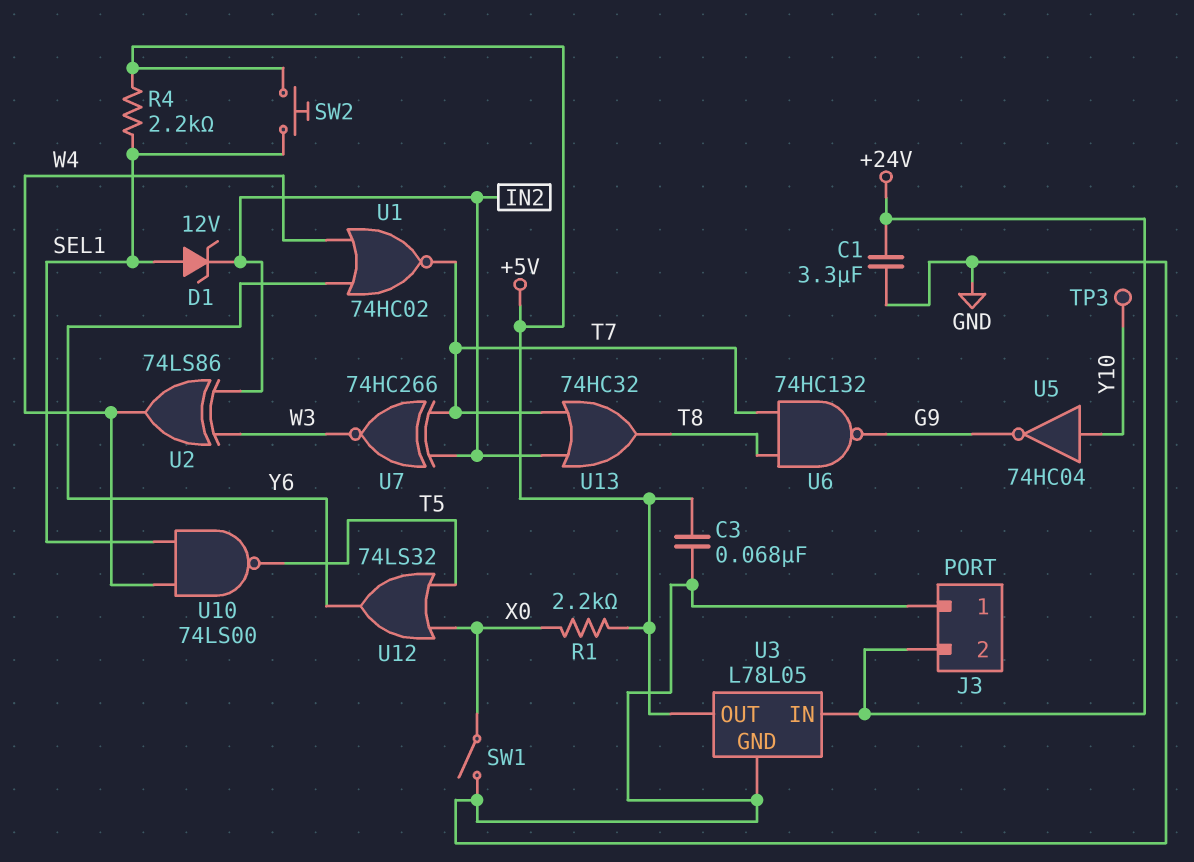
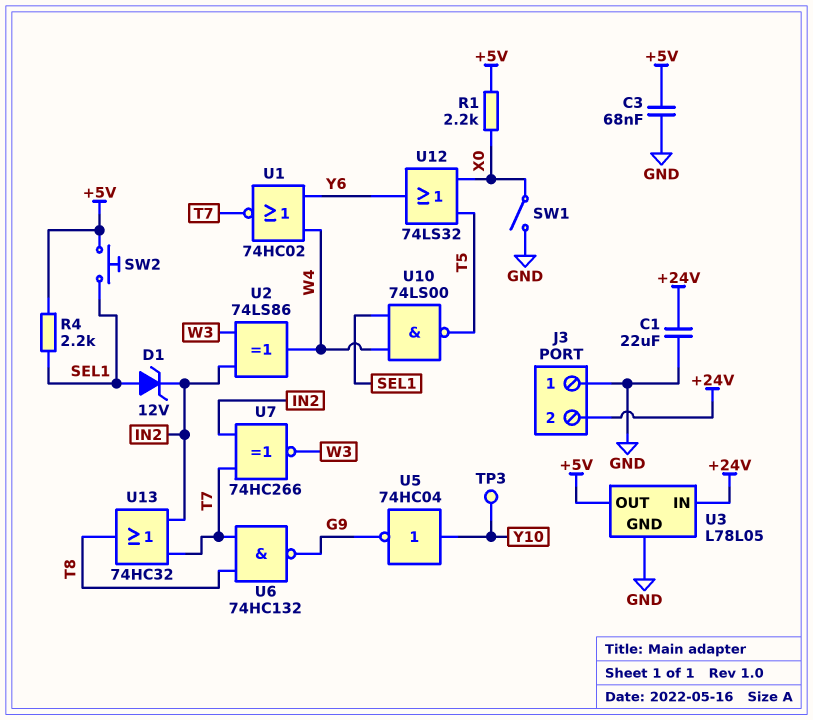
C1: 3.3uF (+24V, GND) -> 22uF (+24V, GND)

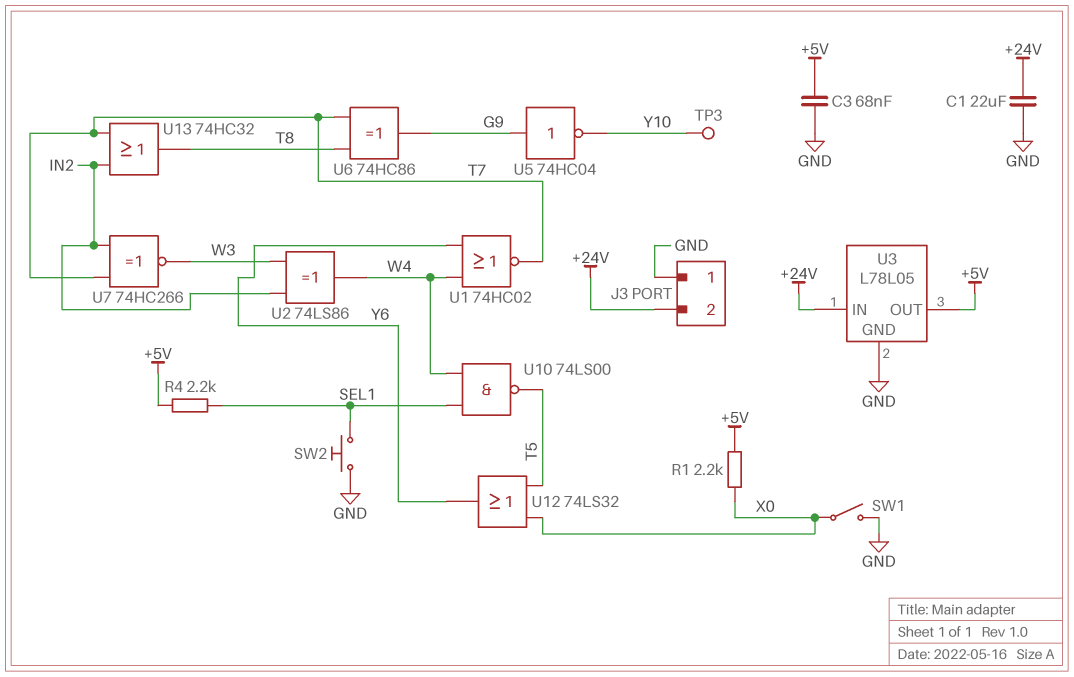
D1: zener 12V (A SEL1, K IN2) -> none
SW2: button (+5V, SEL1) -> button (GND, SEL1)
U5: NOT 74HC04 (in Y10, out G9) -> NOT 74HC04 (in G9, out Y10)
U6: NAND 74HC132 (in T7, in T8, out G9) -> XOR 74HC86 (in T7, in T8, out G9)

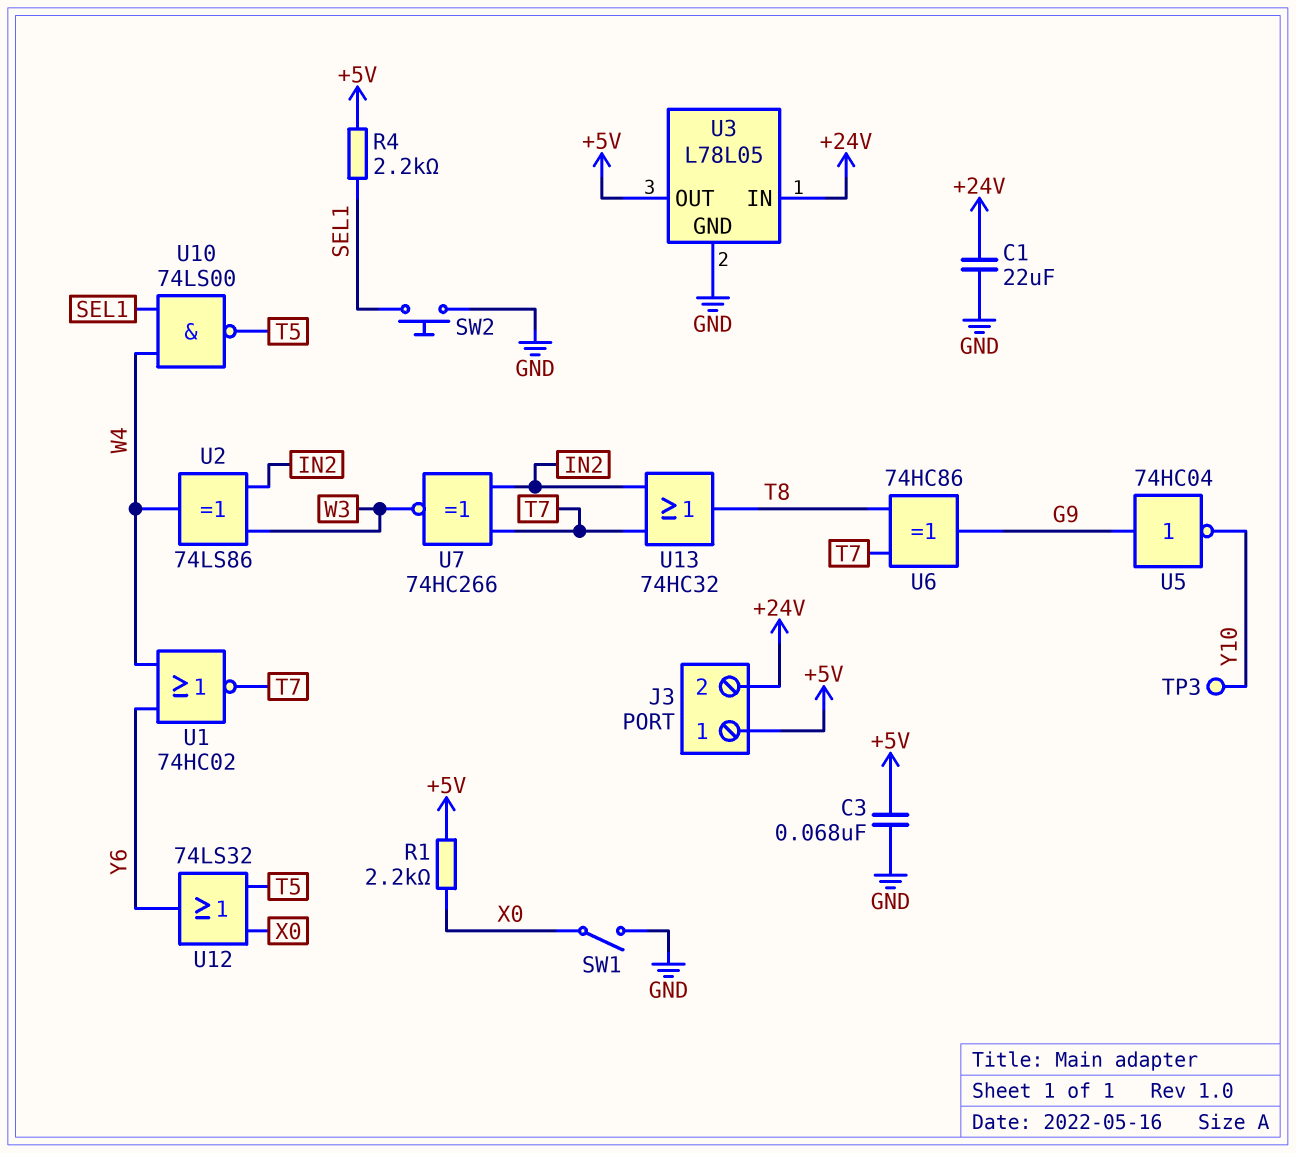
J3 pin 1: GND -> +5V

